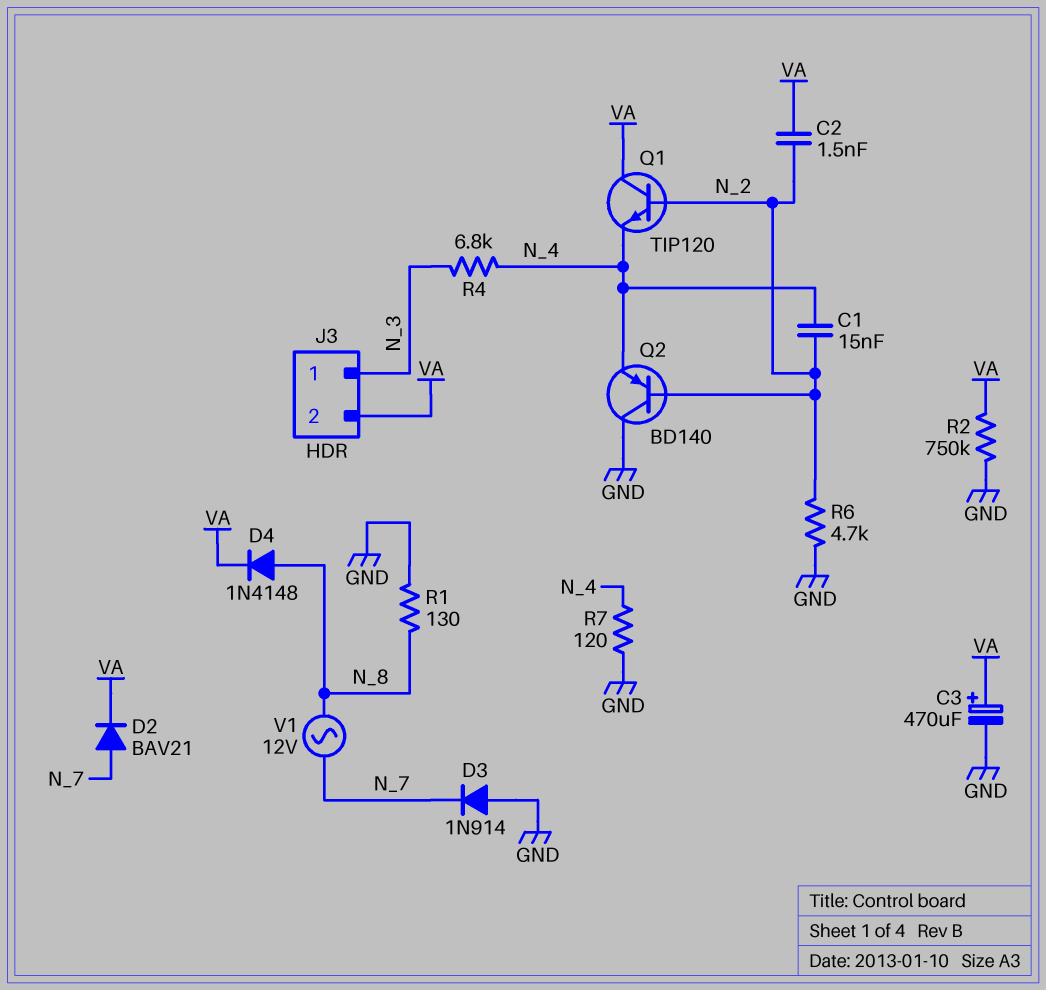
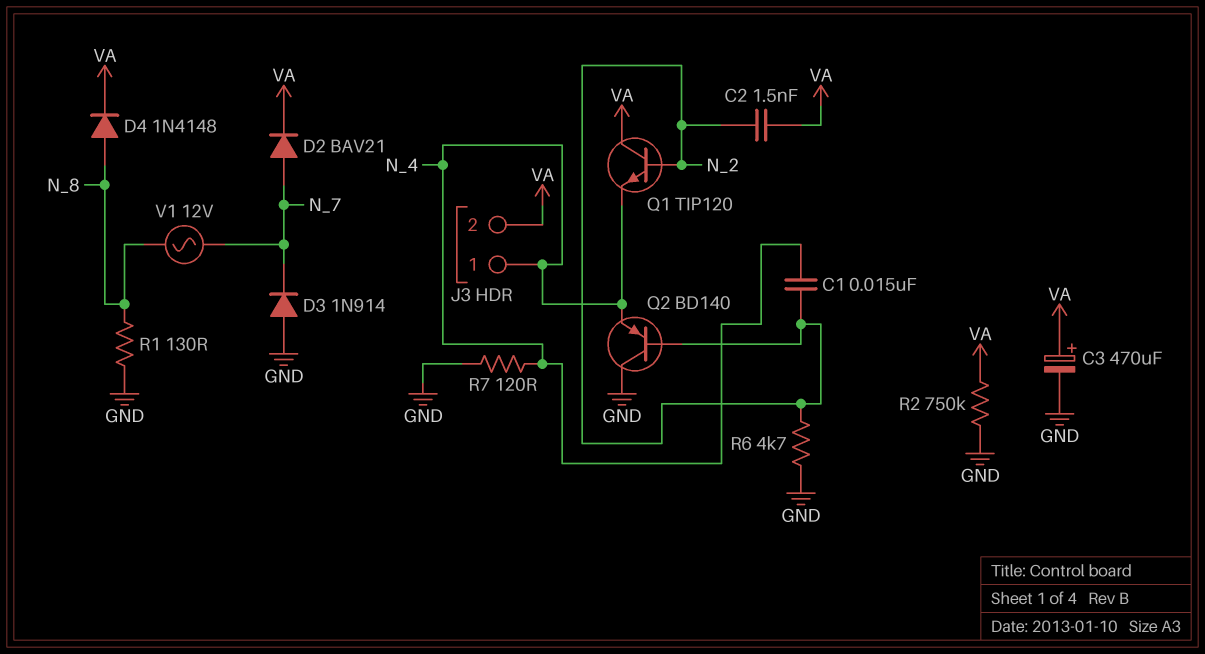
J3 pin 1: N_3 -> N_4
R4: 6.8k (N_3, N_4) -> none

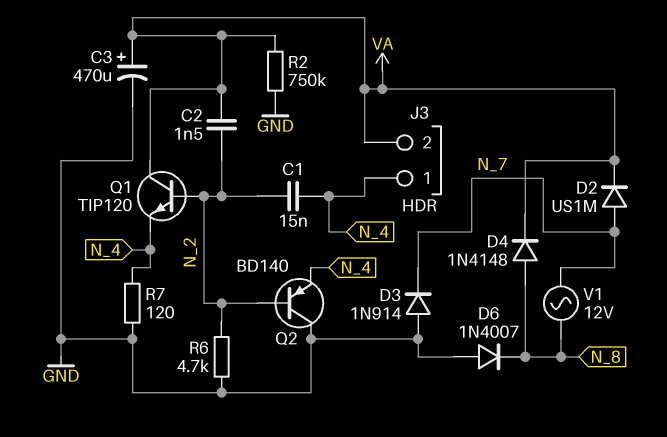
D2: diode BAV21 (A N_7, K VA) -> diode US1M (A N_7, K VA)
D6: none -> diode 1N4007 (A GND, K N_8)
R1: 130 (GND, N_8) -> none

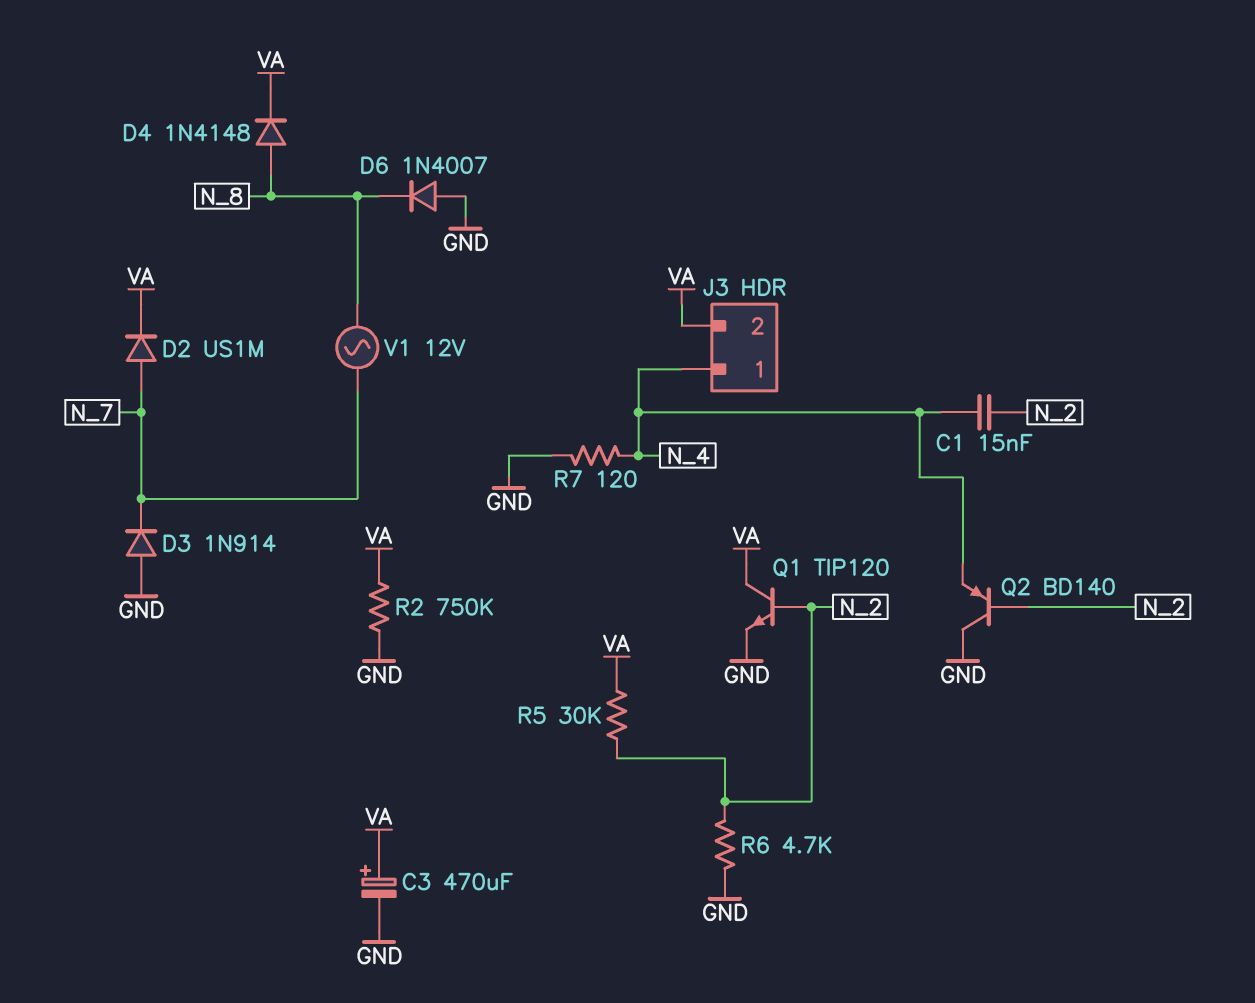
C2: 1.5nF (N_2, VA) -> none
Q1: NPN TIP120 (B N_2, C VA, E N_4) -> NPN TIP120 (B N_2, C VA, E GND)
R5: none -> 30k (N_2, VA)

